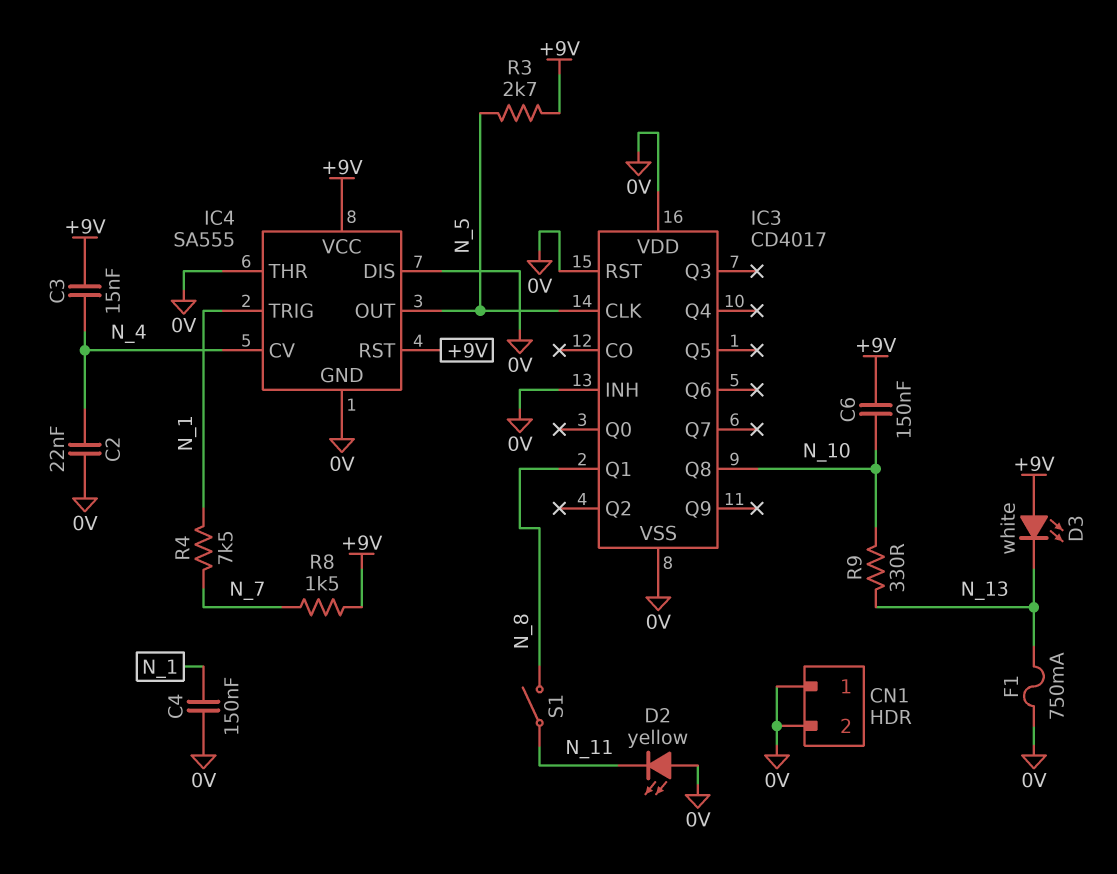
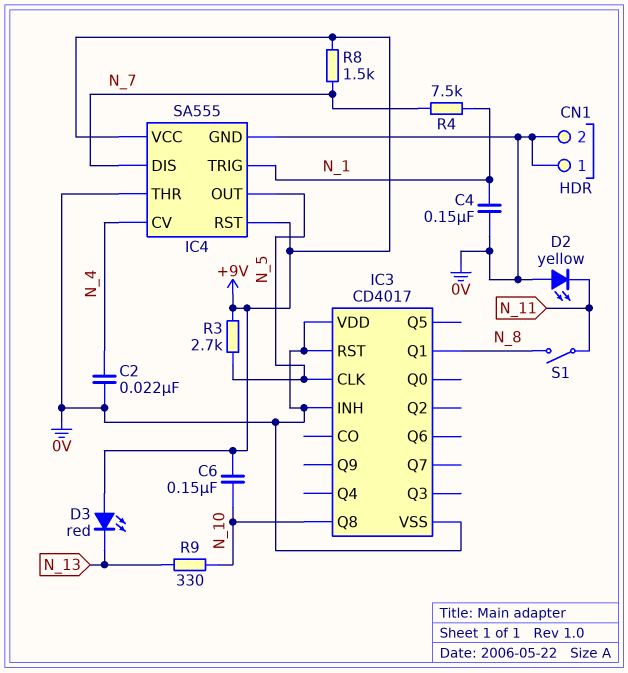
C3: 15nF (+9V, N_4) -> none
D3: LED white (A +9V, K N_13) -> LED red (A +9V, K N_13)
F1: 750mA (0V, N_13) -> none
IC4 pin DIS: 0V -> N_7

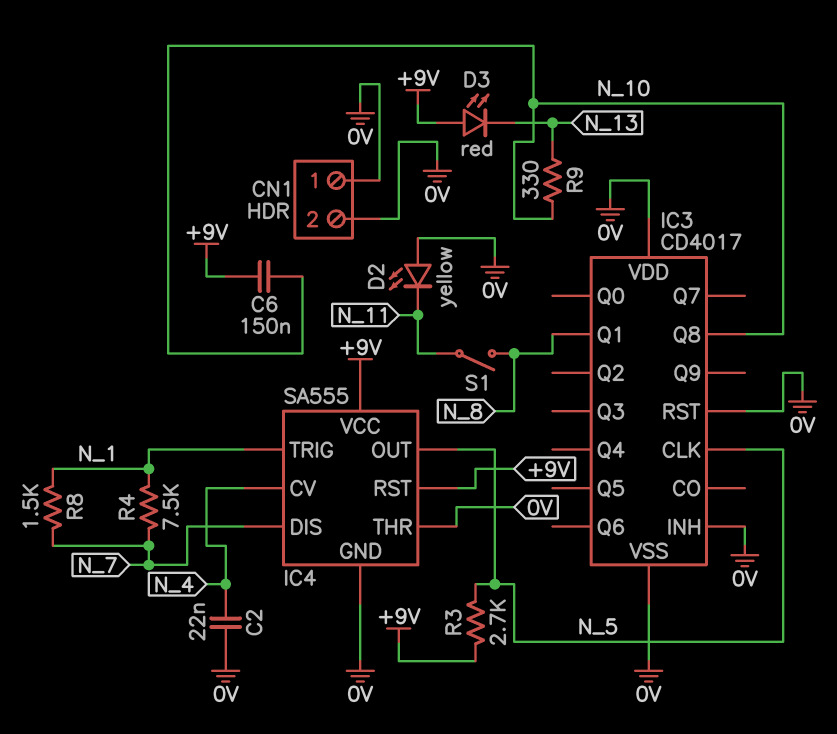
C4: 150nF (0V, N_1) -> none
R8: 1.5k (+9V, N_7) -> 1.5k (N_1, N_7)

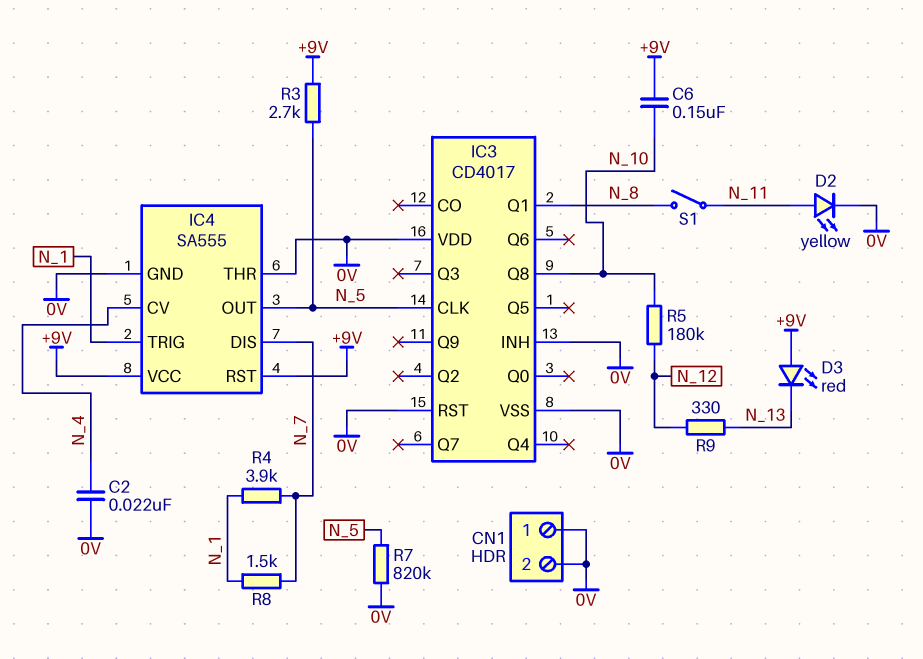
D2: LED yellow (A 0V, K N_11) -> LED yellow (A N_11, K 0V)
R4: 7.5k (N_1, N_7) -> 3.9k (N_1, N_7)
R5: none -> 180k (N_10, N_12)
R7: none -> 820k (0V, N_5)
R9: 330 (N_10, N_13) -> 330 (N_12, N_13)

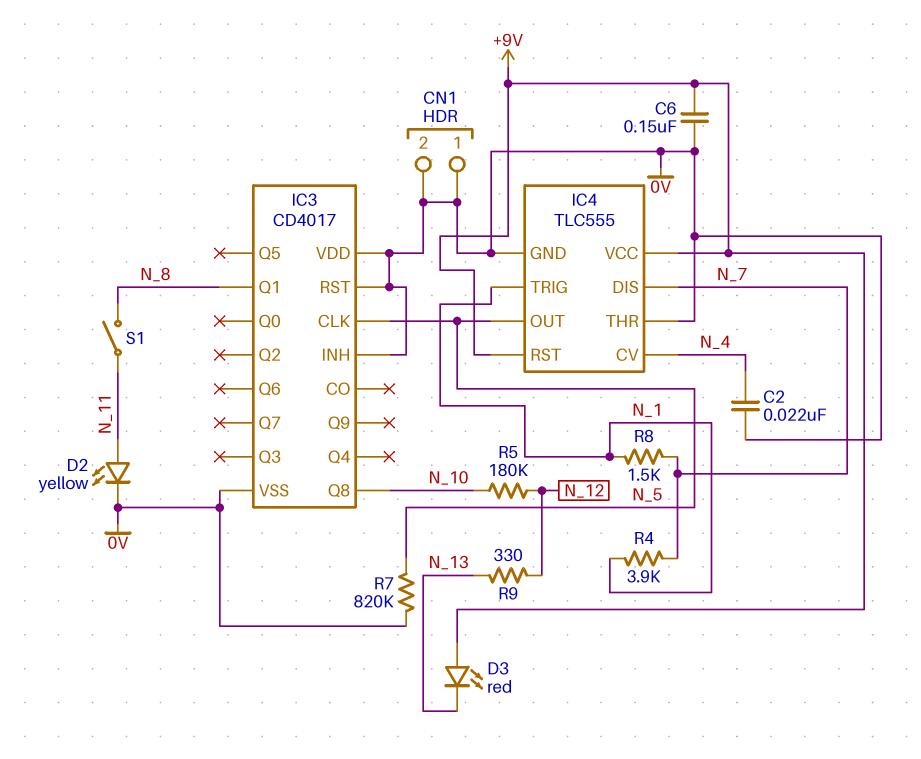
C6: 150nF (+9V, N_10) -> 150nF (+9V, 0V)
IC4: SA555 -> TLC555
R3: 2.7k (+9V, N_5) -> none

